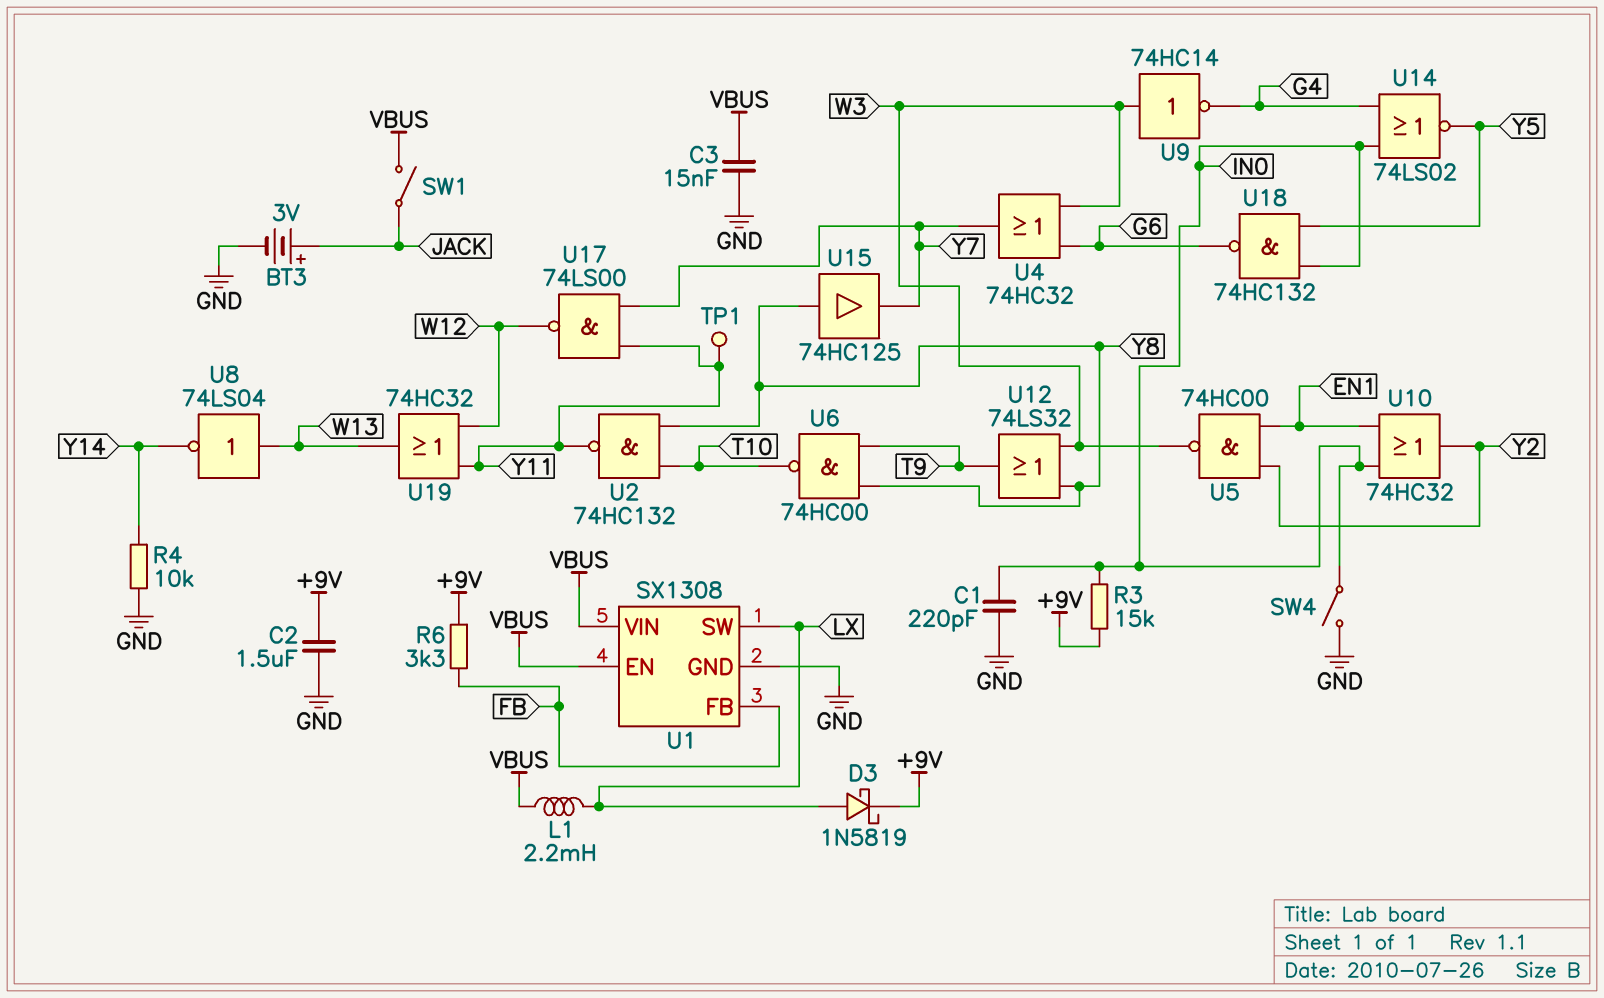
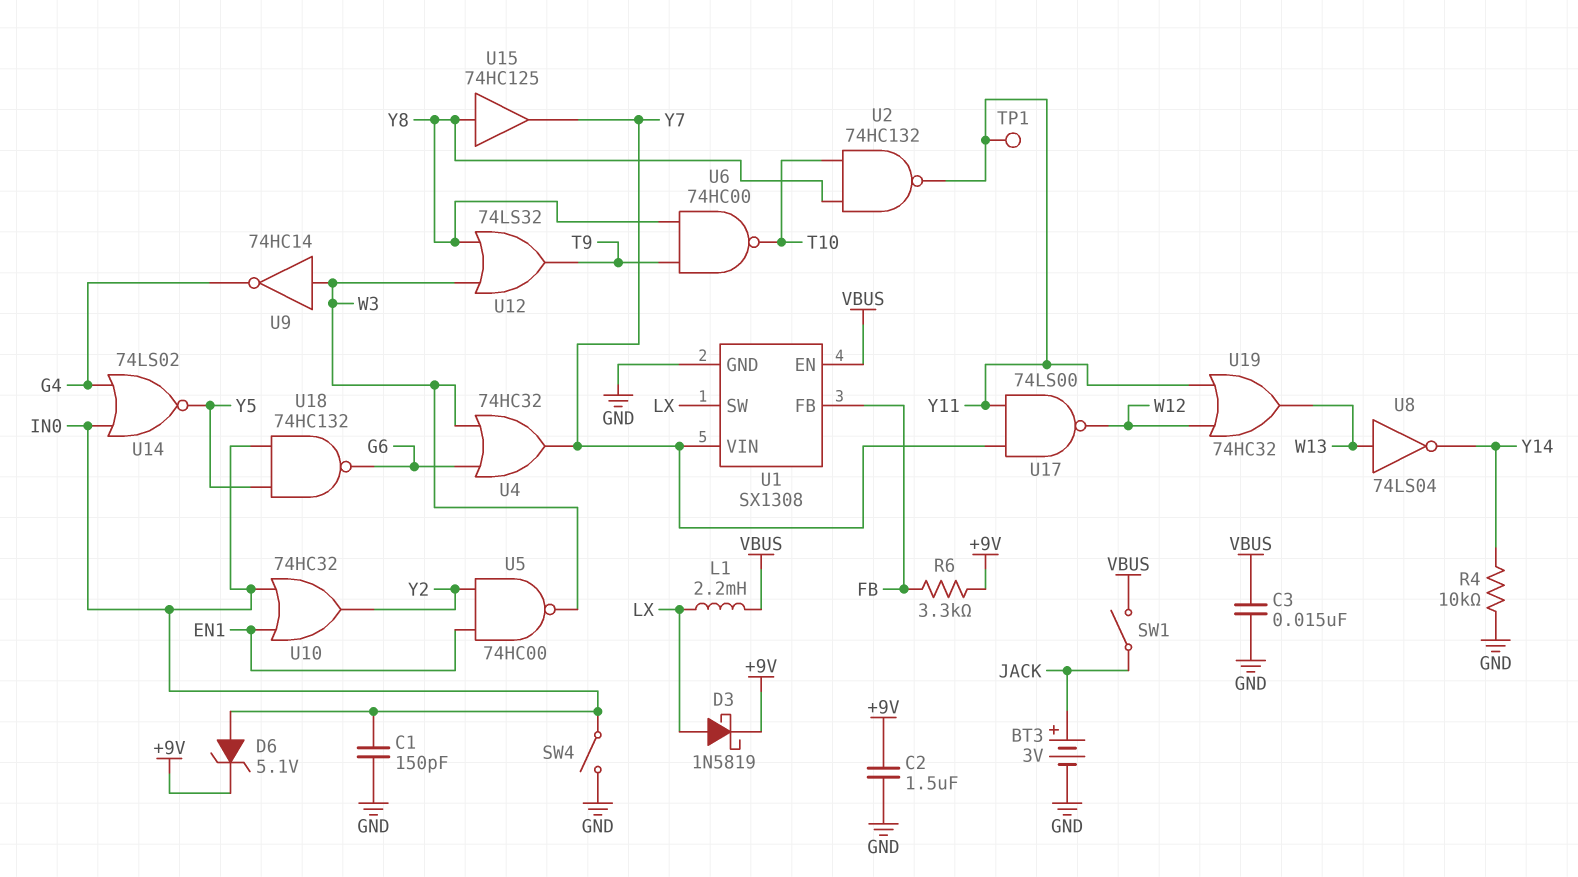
C1: 220pF (GND, IN0) -> 150pF (GND, IN0)
D6: none -> zener 5.1V (A IN0, K +9V)
R3: 15k (+9V, IN0) -> none
U1 pin VIN: VBUS -> Y7

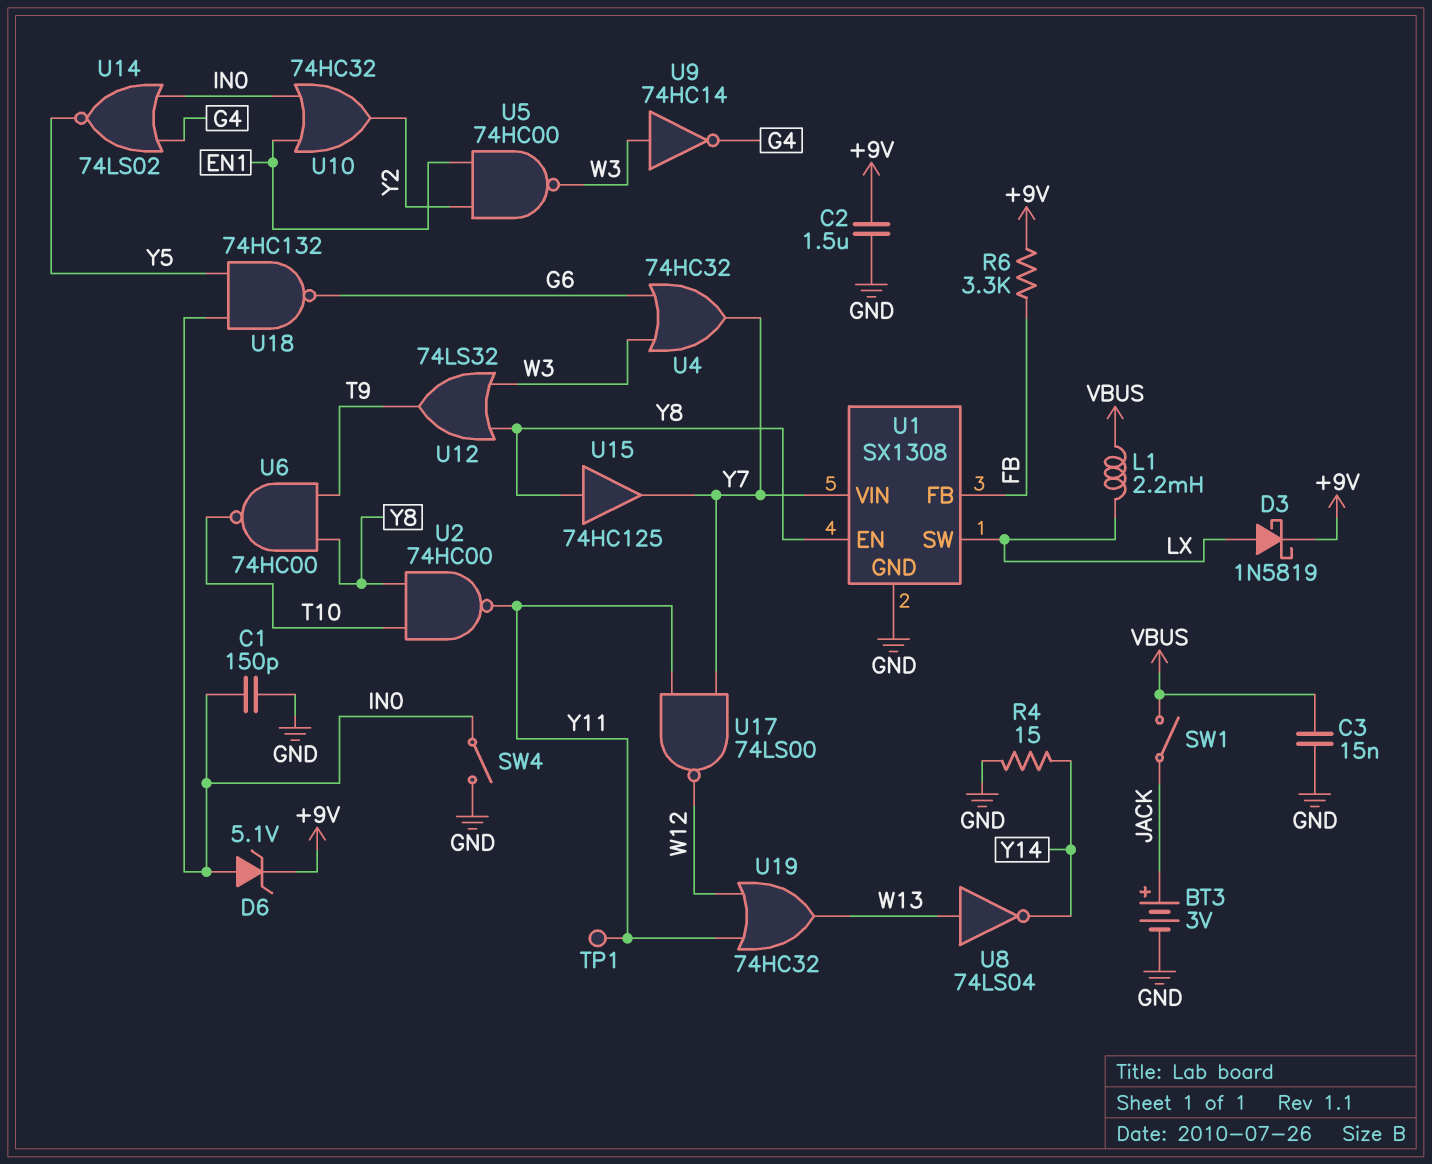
R4: 10k (GND, Y14) -> 15 (GND, Y14)
U1 pin EN: VBUS -> Y8
U2: NAND 74HC132 (in T10, in Y8, out Y11) -> NAND 74HC00 (in T10, in Y8, out Y11)

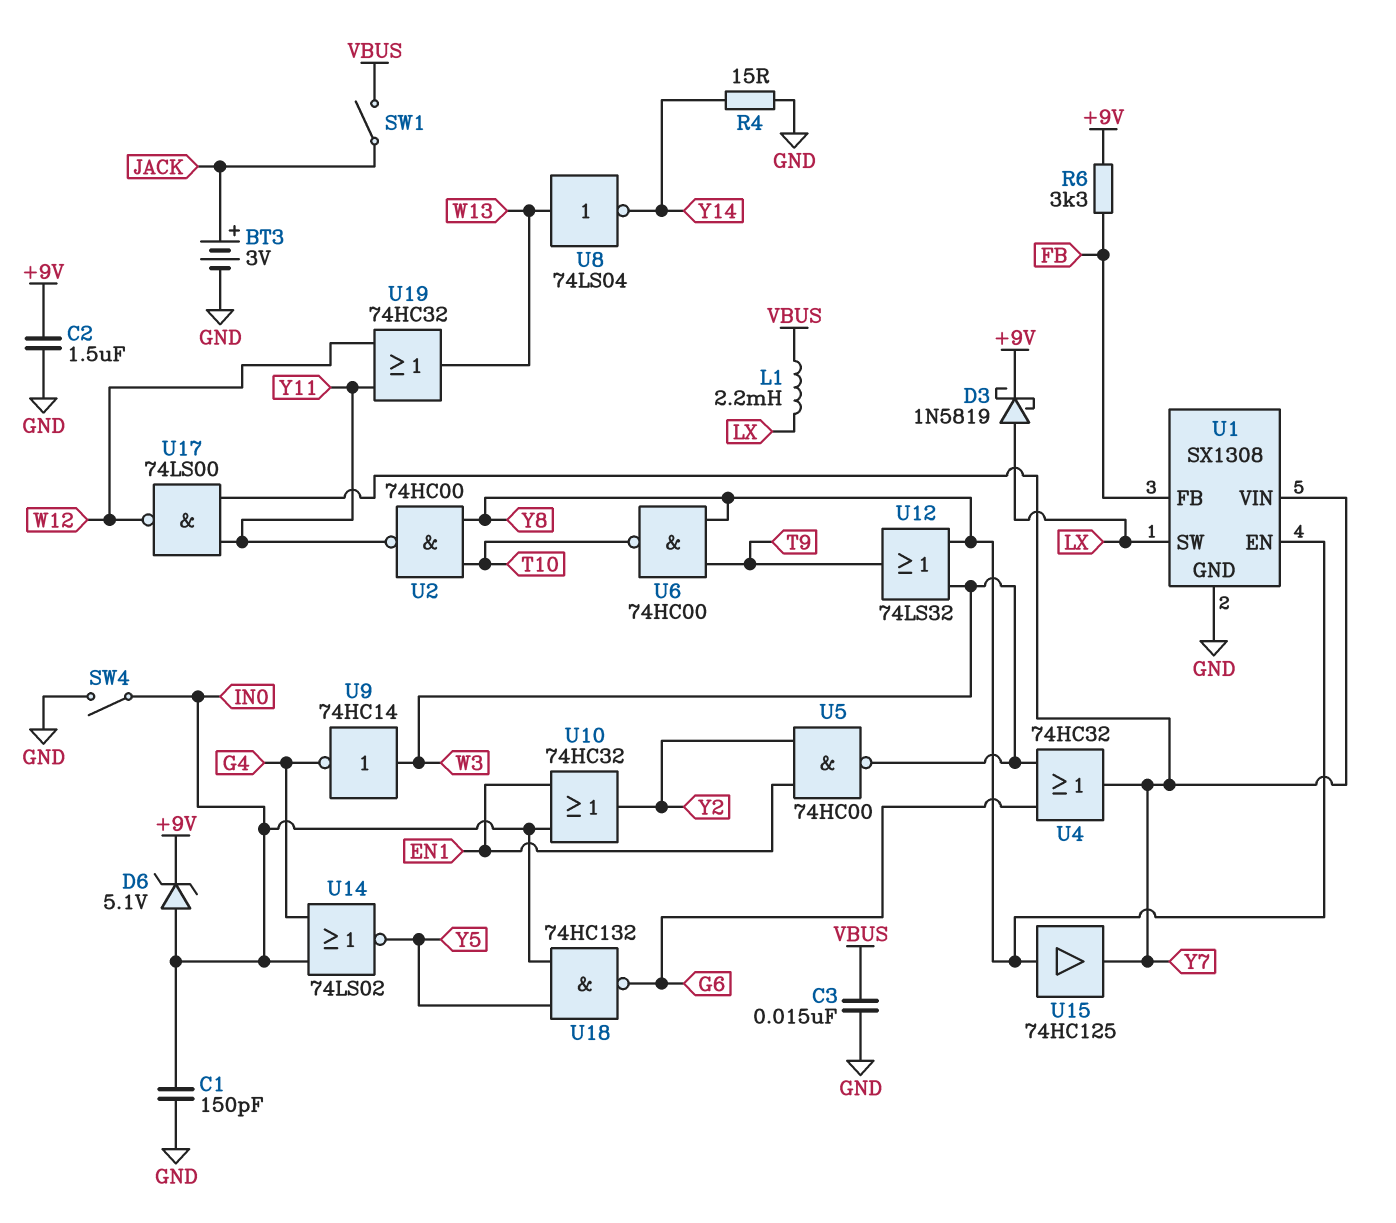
TP1: test point (Y11) -> none

